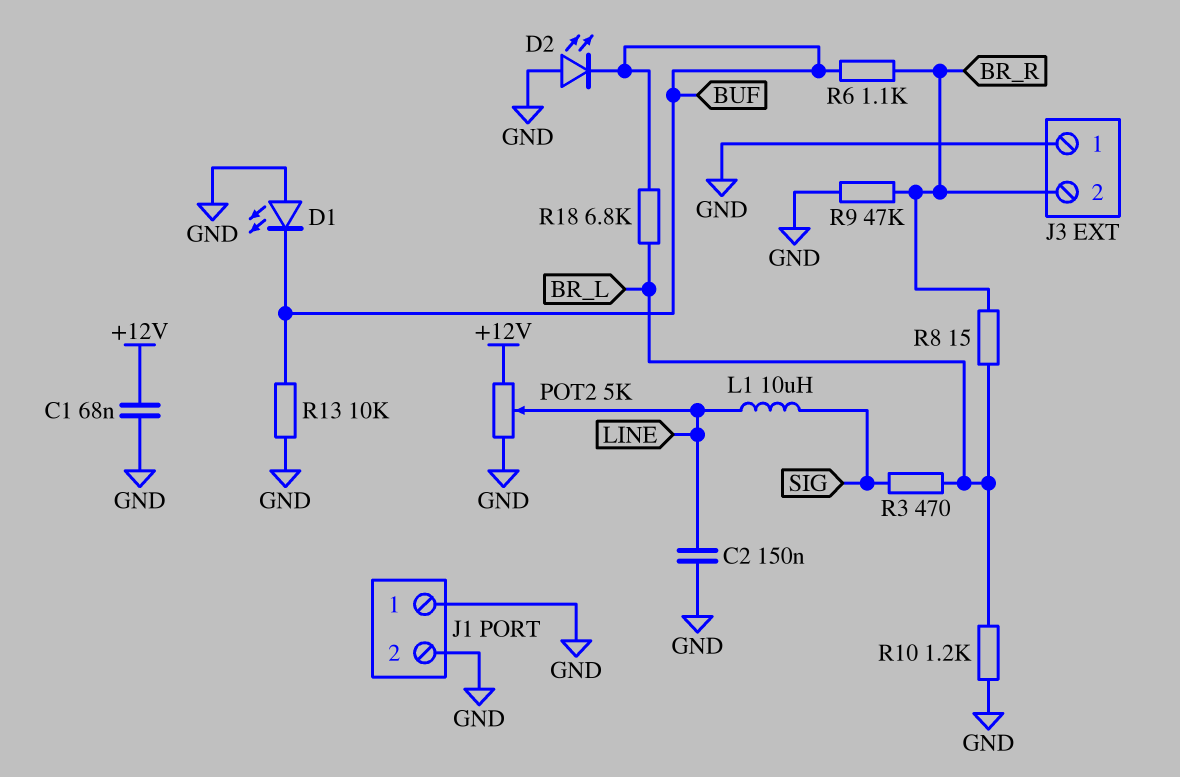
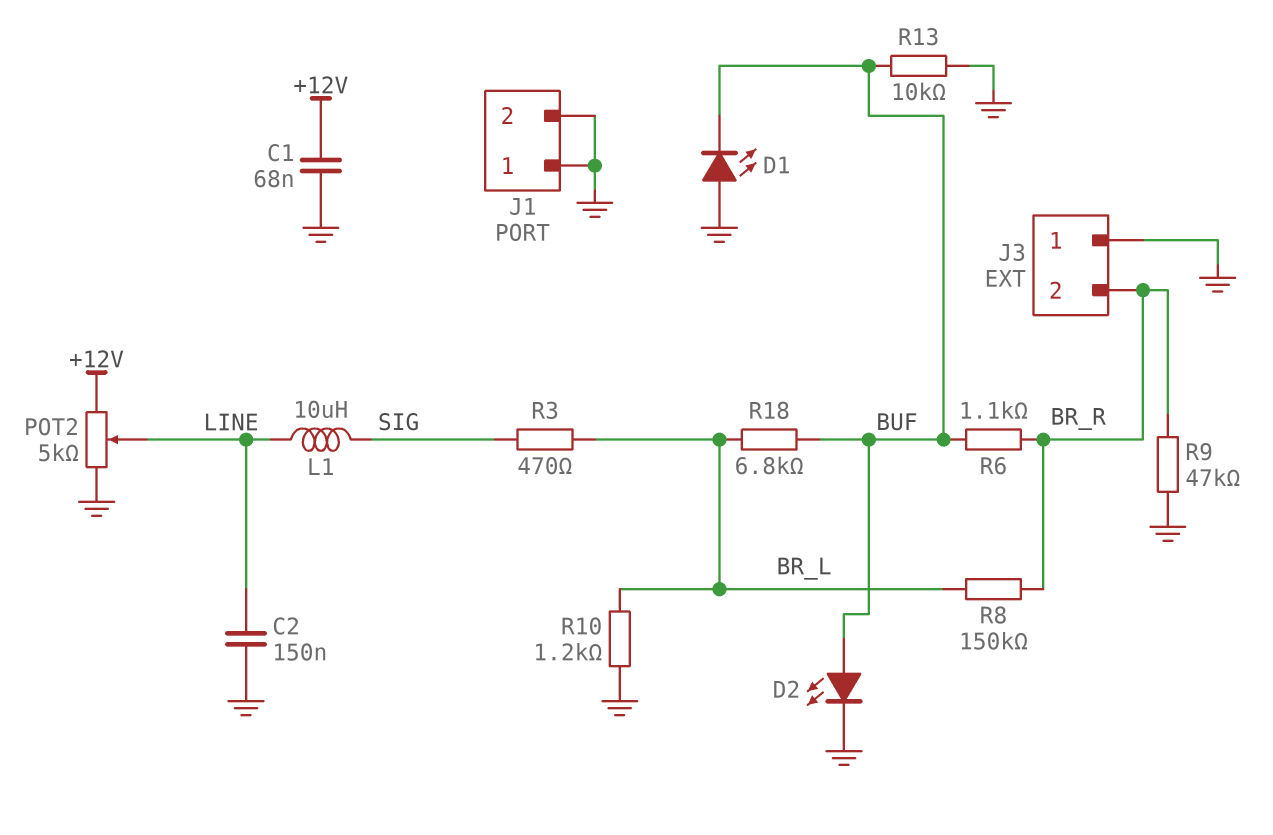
D2: LED (A GND, K BUF) -> LED (A BUF, K GND)
R8: 15 (BR_L, BR_R) -> 150k (BR_L, BR_R)

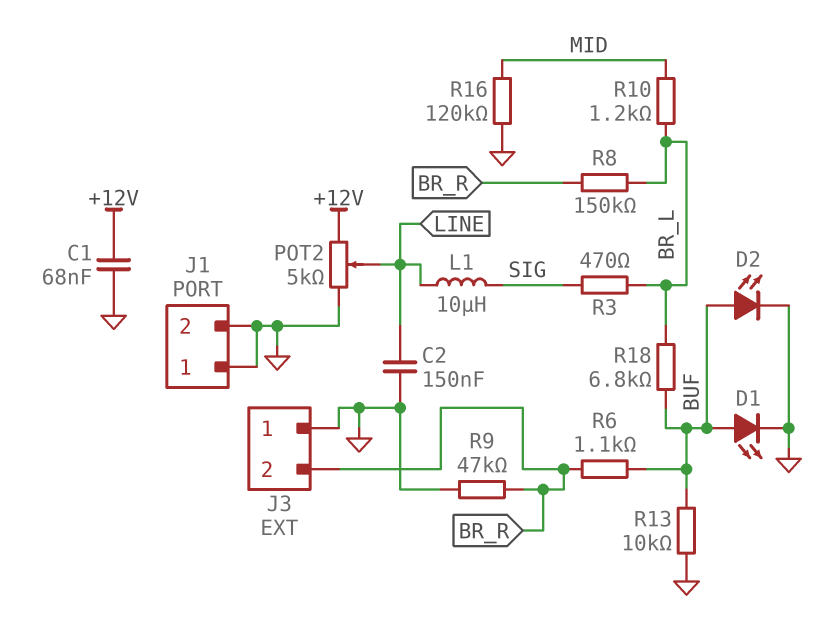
D1: LED (A GND, K BUF) -> LED (A BUF, K GND)
R10: 1.2k (BR_L, GND) -> 1.2k (BR_L, MID)
R16: none -> 120k (GND, MID)

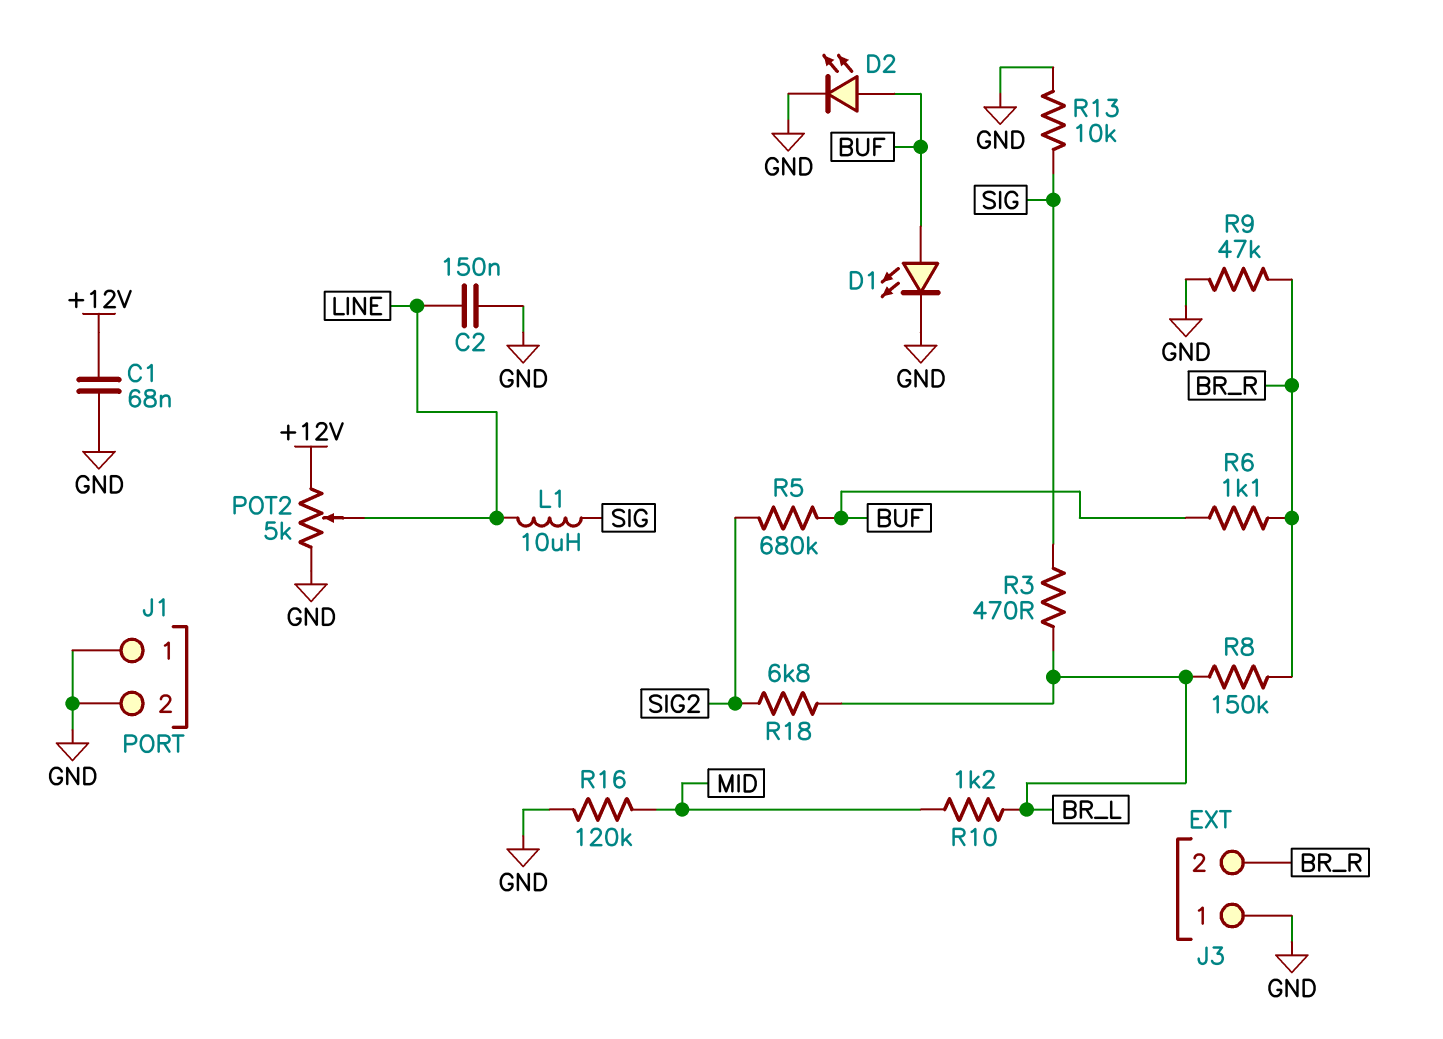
R5: none -> 680k (BUF, SIG2)
R13: 10k (BUF, GND) -> 10k (GND, SIG)
R18: 6.8k (BR_L, BUF) -> 6.8k (BR_L, SIG2)

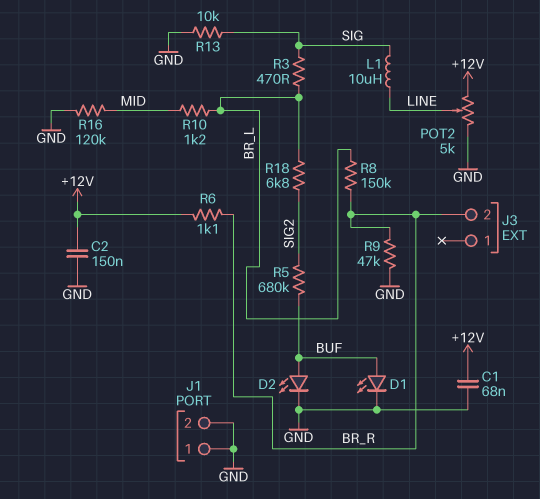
C2: 150nF (GND, LINE) -> 150nF (+12V, GND)
J3 pin 1: GND -> none
R6: 1.1k (BR_R, BUF) -> 1.1k (+12V, BR_R)

